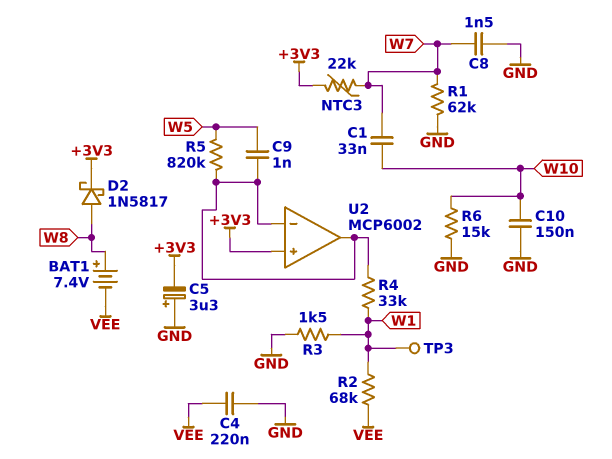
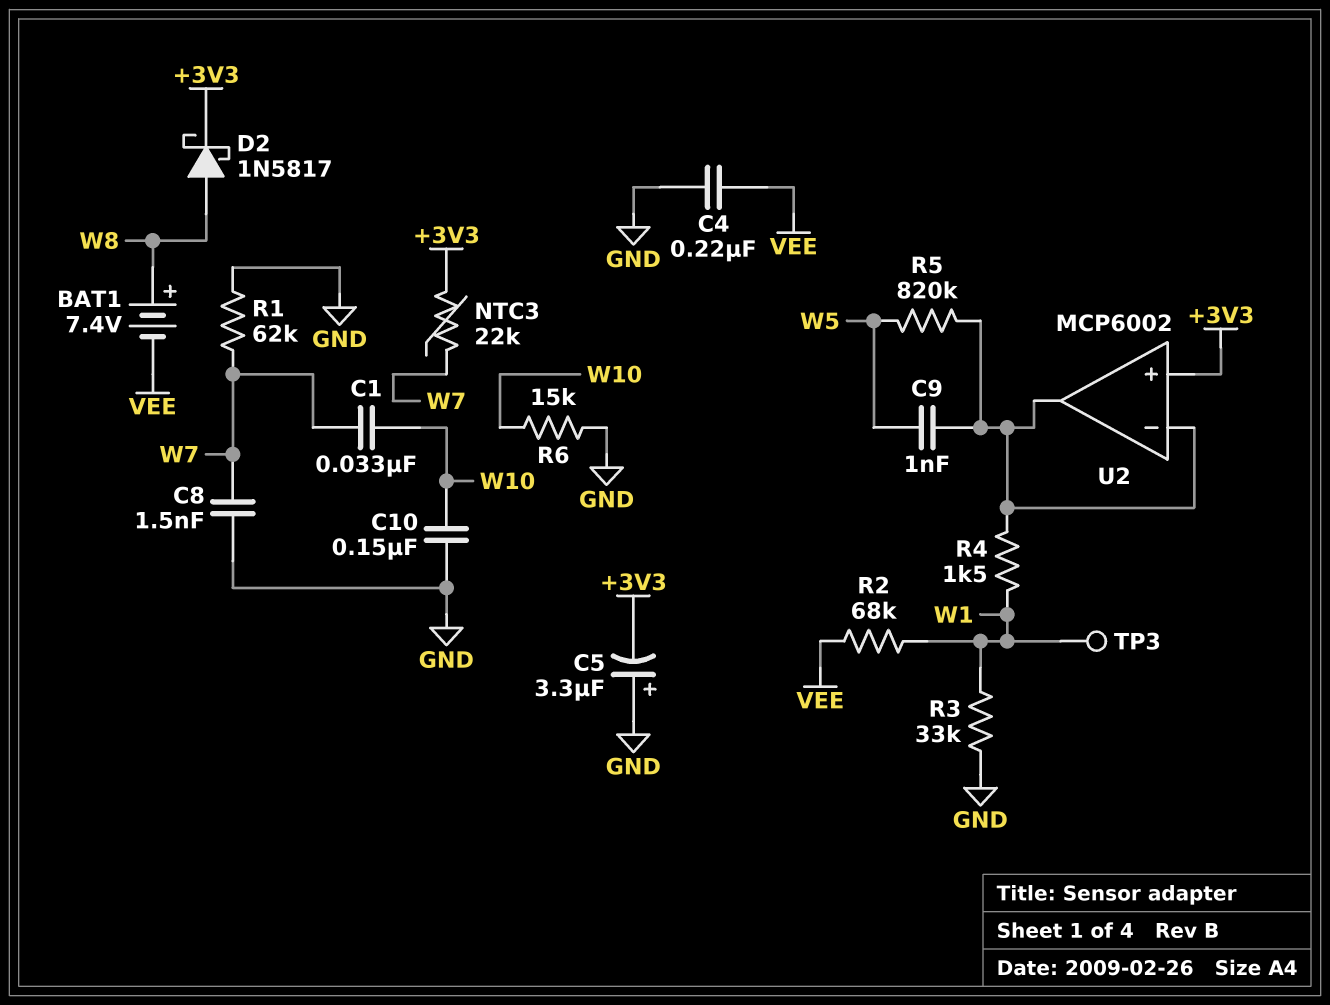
R3: 1.5k (GND, W1) -> 33k (GND, W1)
R4: 33k (U2/in-, W1) -> 1.5k (U2/in-, W1)

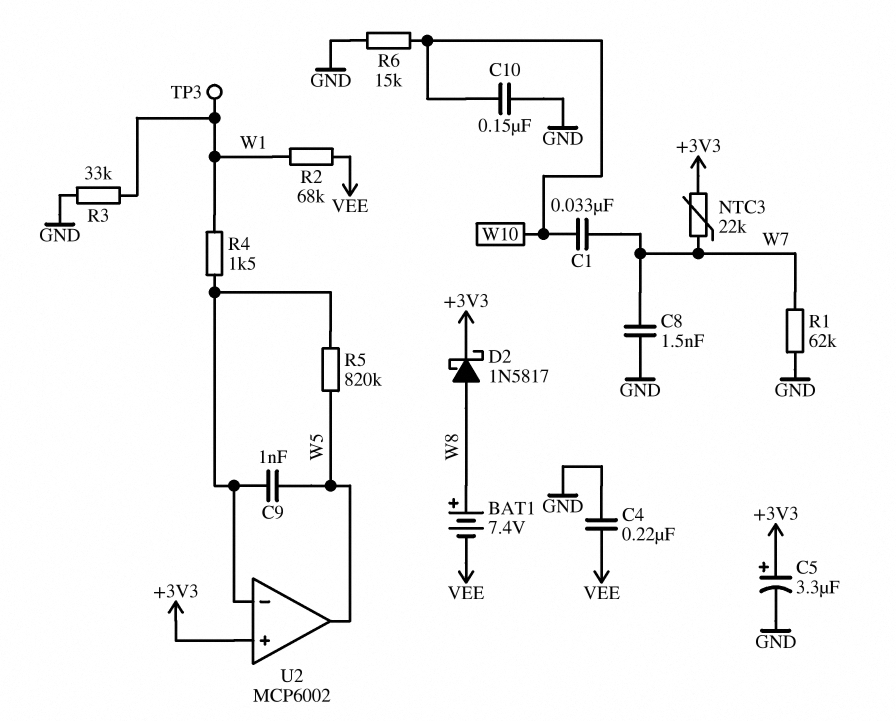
C5: 3.3uF (plus GND, minus +3V3) -> 3.3uF (plus +3V3, minus GND)
U2 pin out: U2/in- -> W5

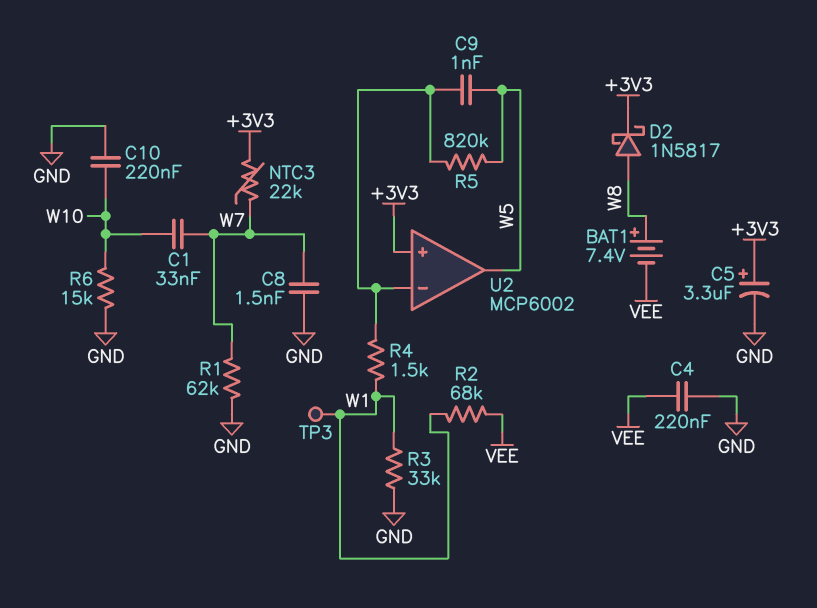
C10: 150nF (GND, W10) -> 220nF (GND, W10)

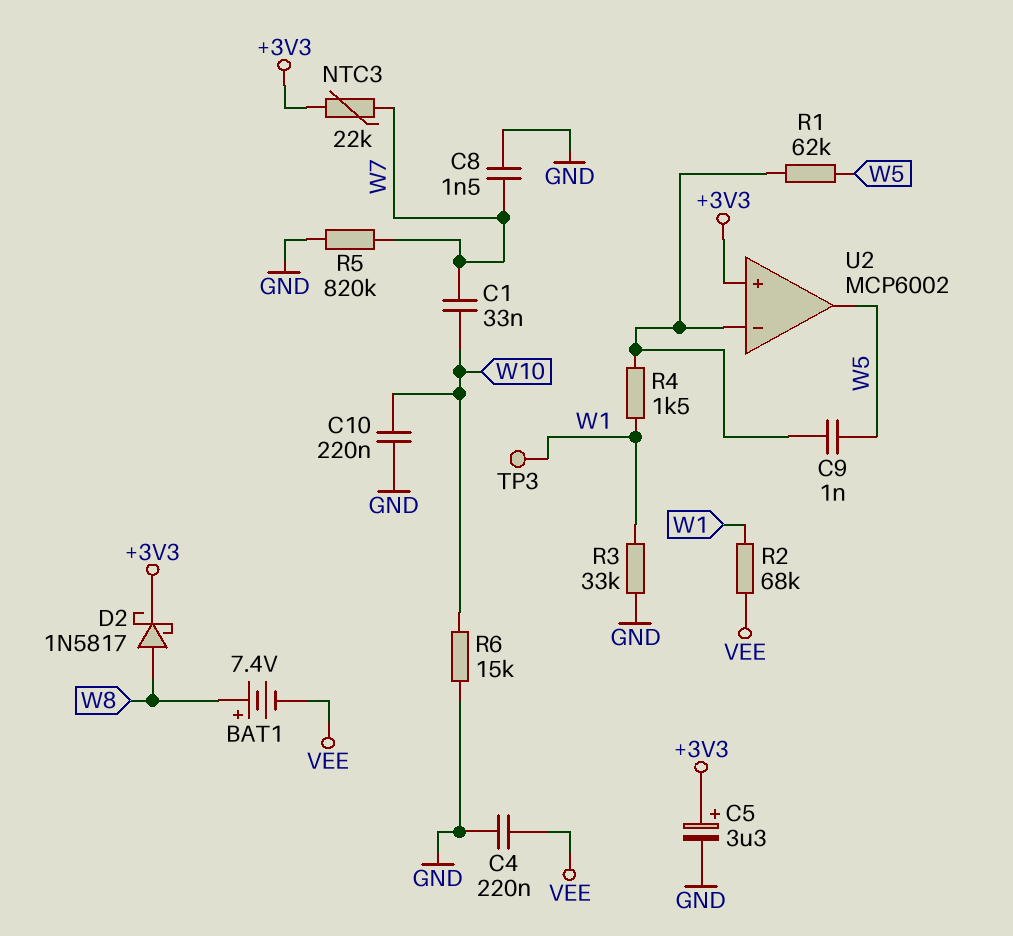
R1: 62k (GND, W7) -> 62k (U2/in-, W5)
R5: 820k (U2/in-, W5) -> 820k (GND, W7)

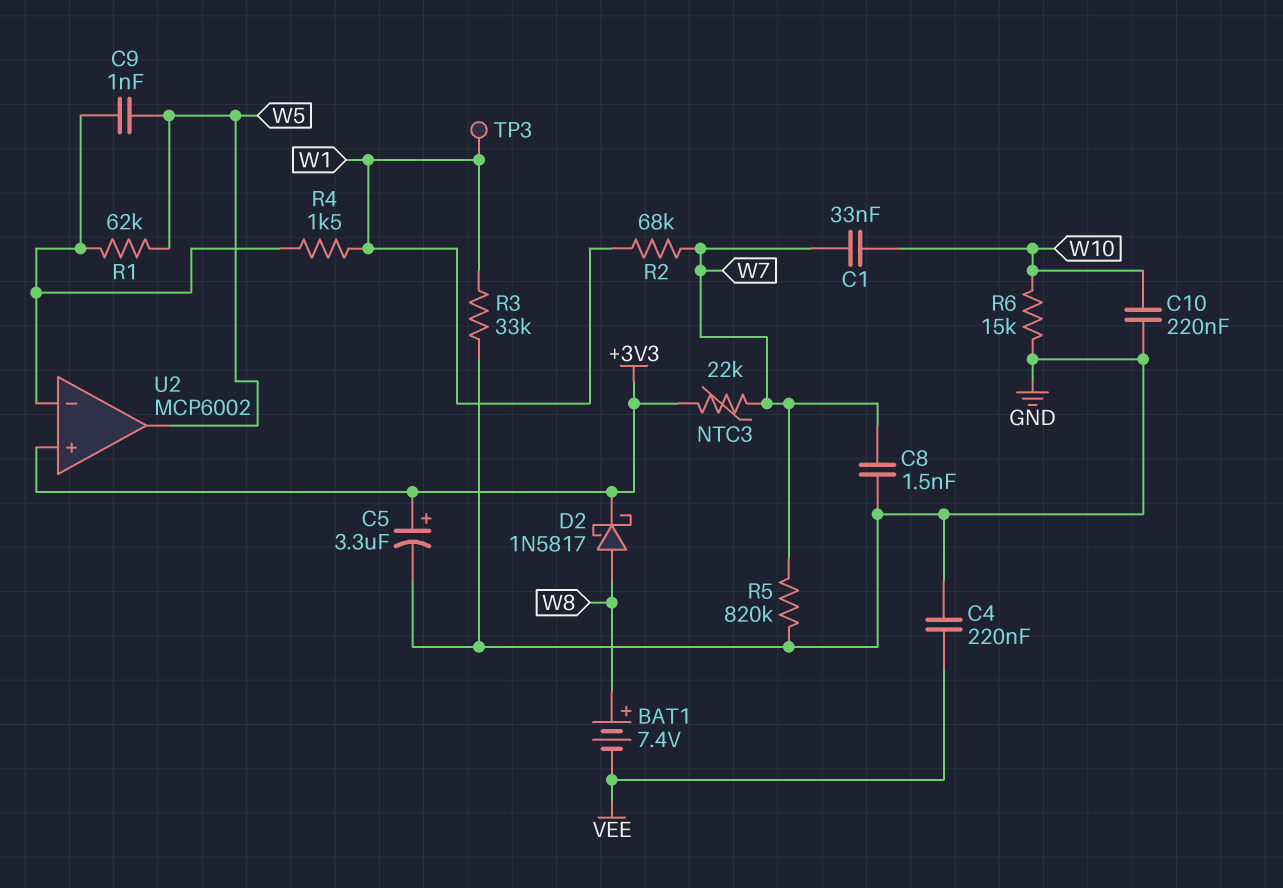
R2: 68k (VEE, W1) -> 68k (W1, W7)

